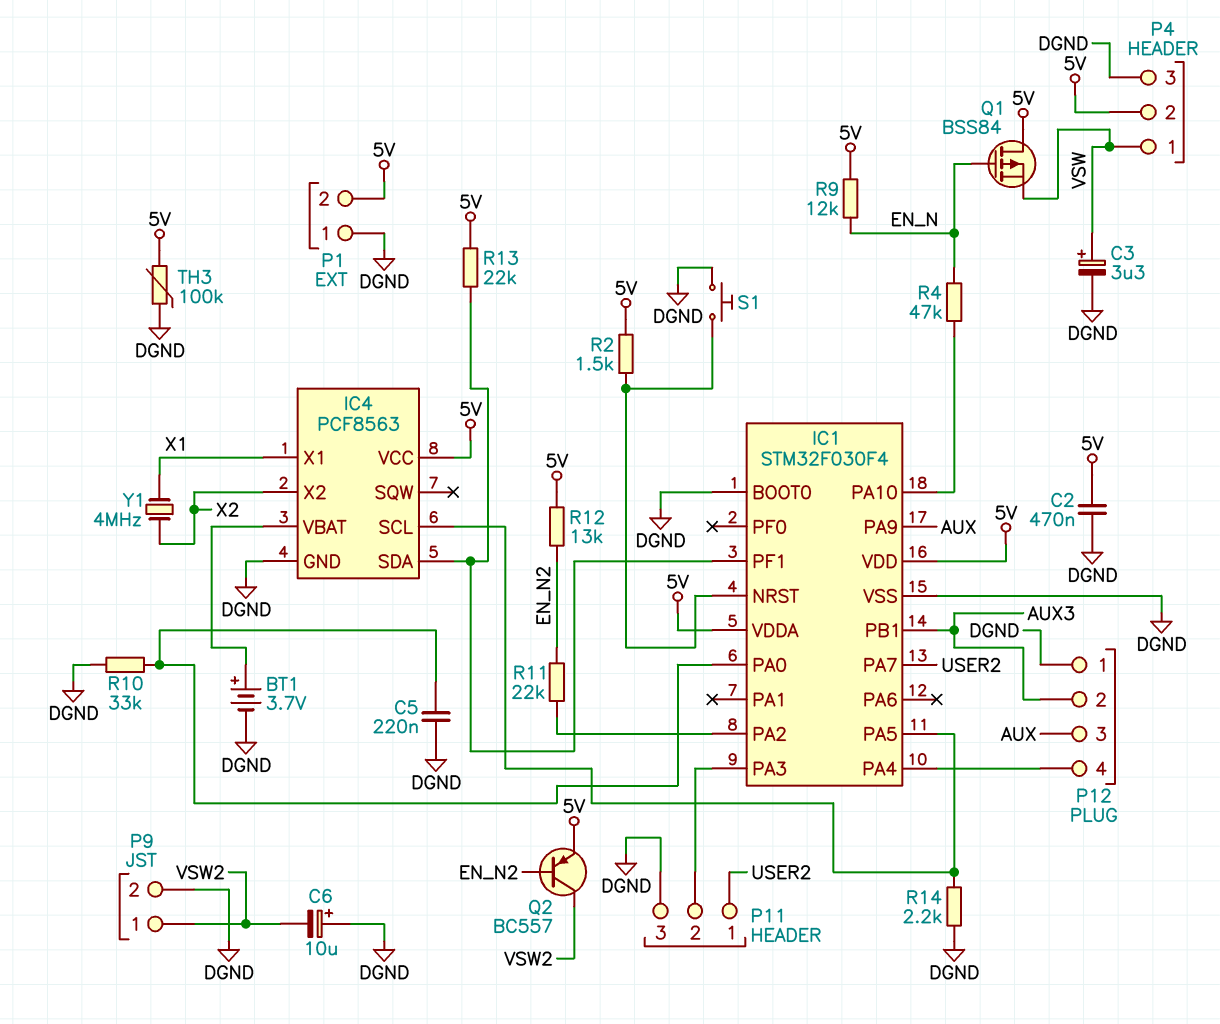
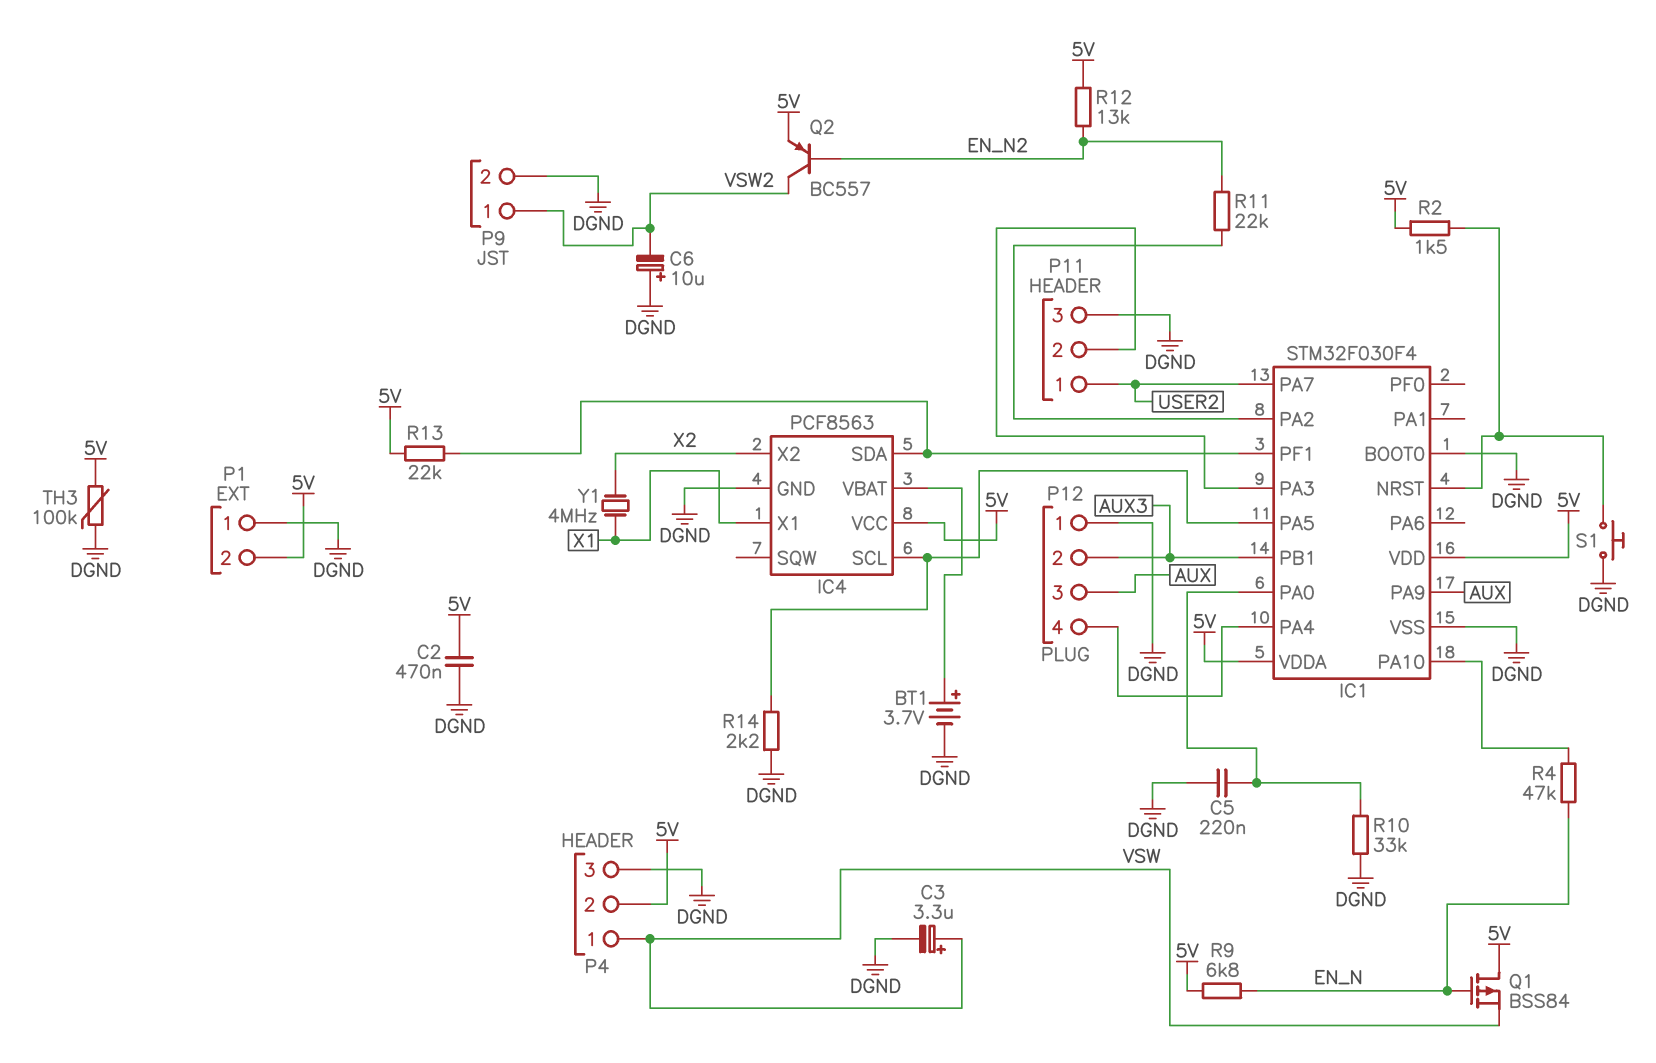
R9: 12k (5V, EN_N) -> 6.8k (5V, EN_N)

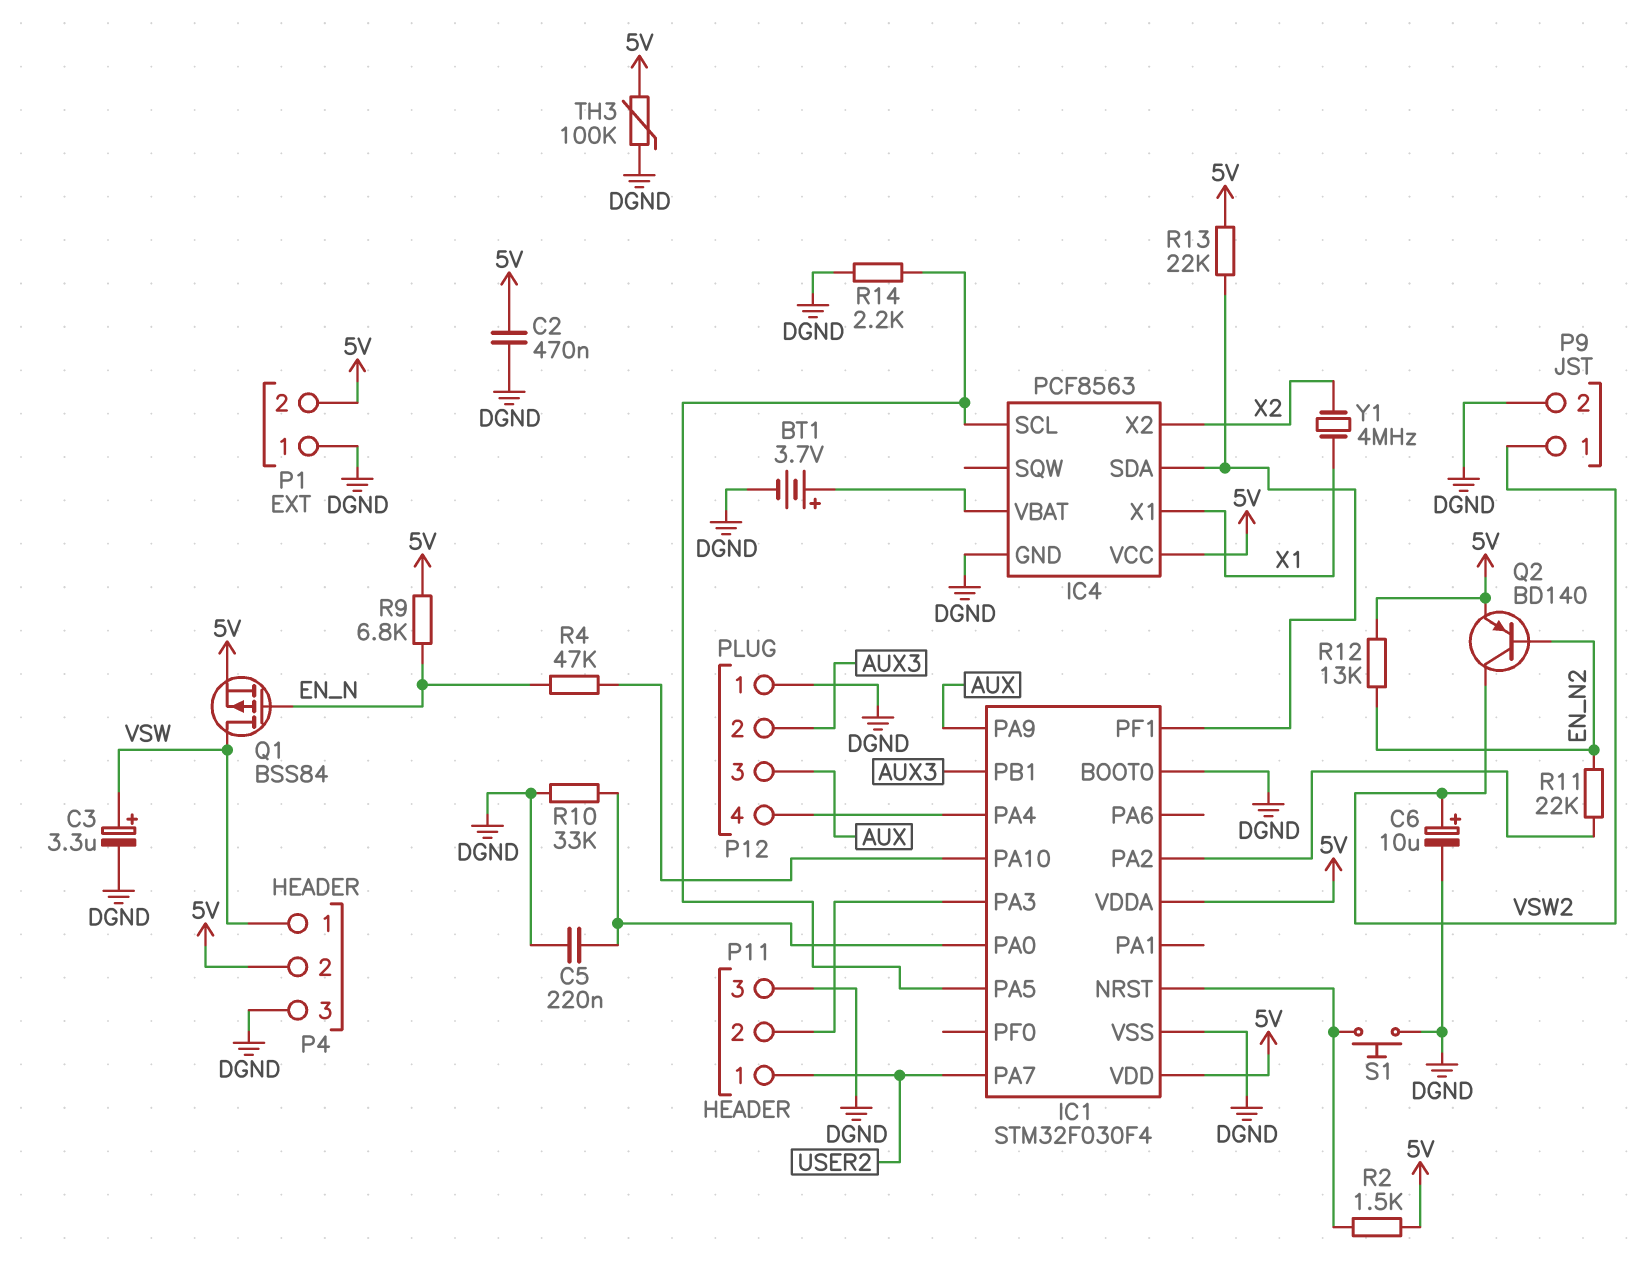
C6: 10uF (plus DGND, minus VSW2) -> 10uF (plus VSW2, minus DGND)
Q1: PMOS BSS84 (G EN_N, D 5V, S VSW) -> PMOS BSS84 (G EN_N, D VSW, S 5V)
Q2: PNP BC557 (B EN_N2, C VSW2, E 5V) -> PNP BD140 (B EN_N2, C VSW2, E 5V)

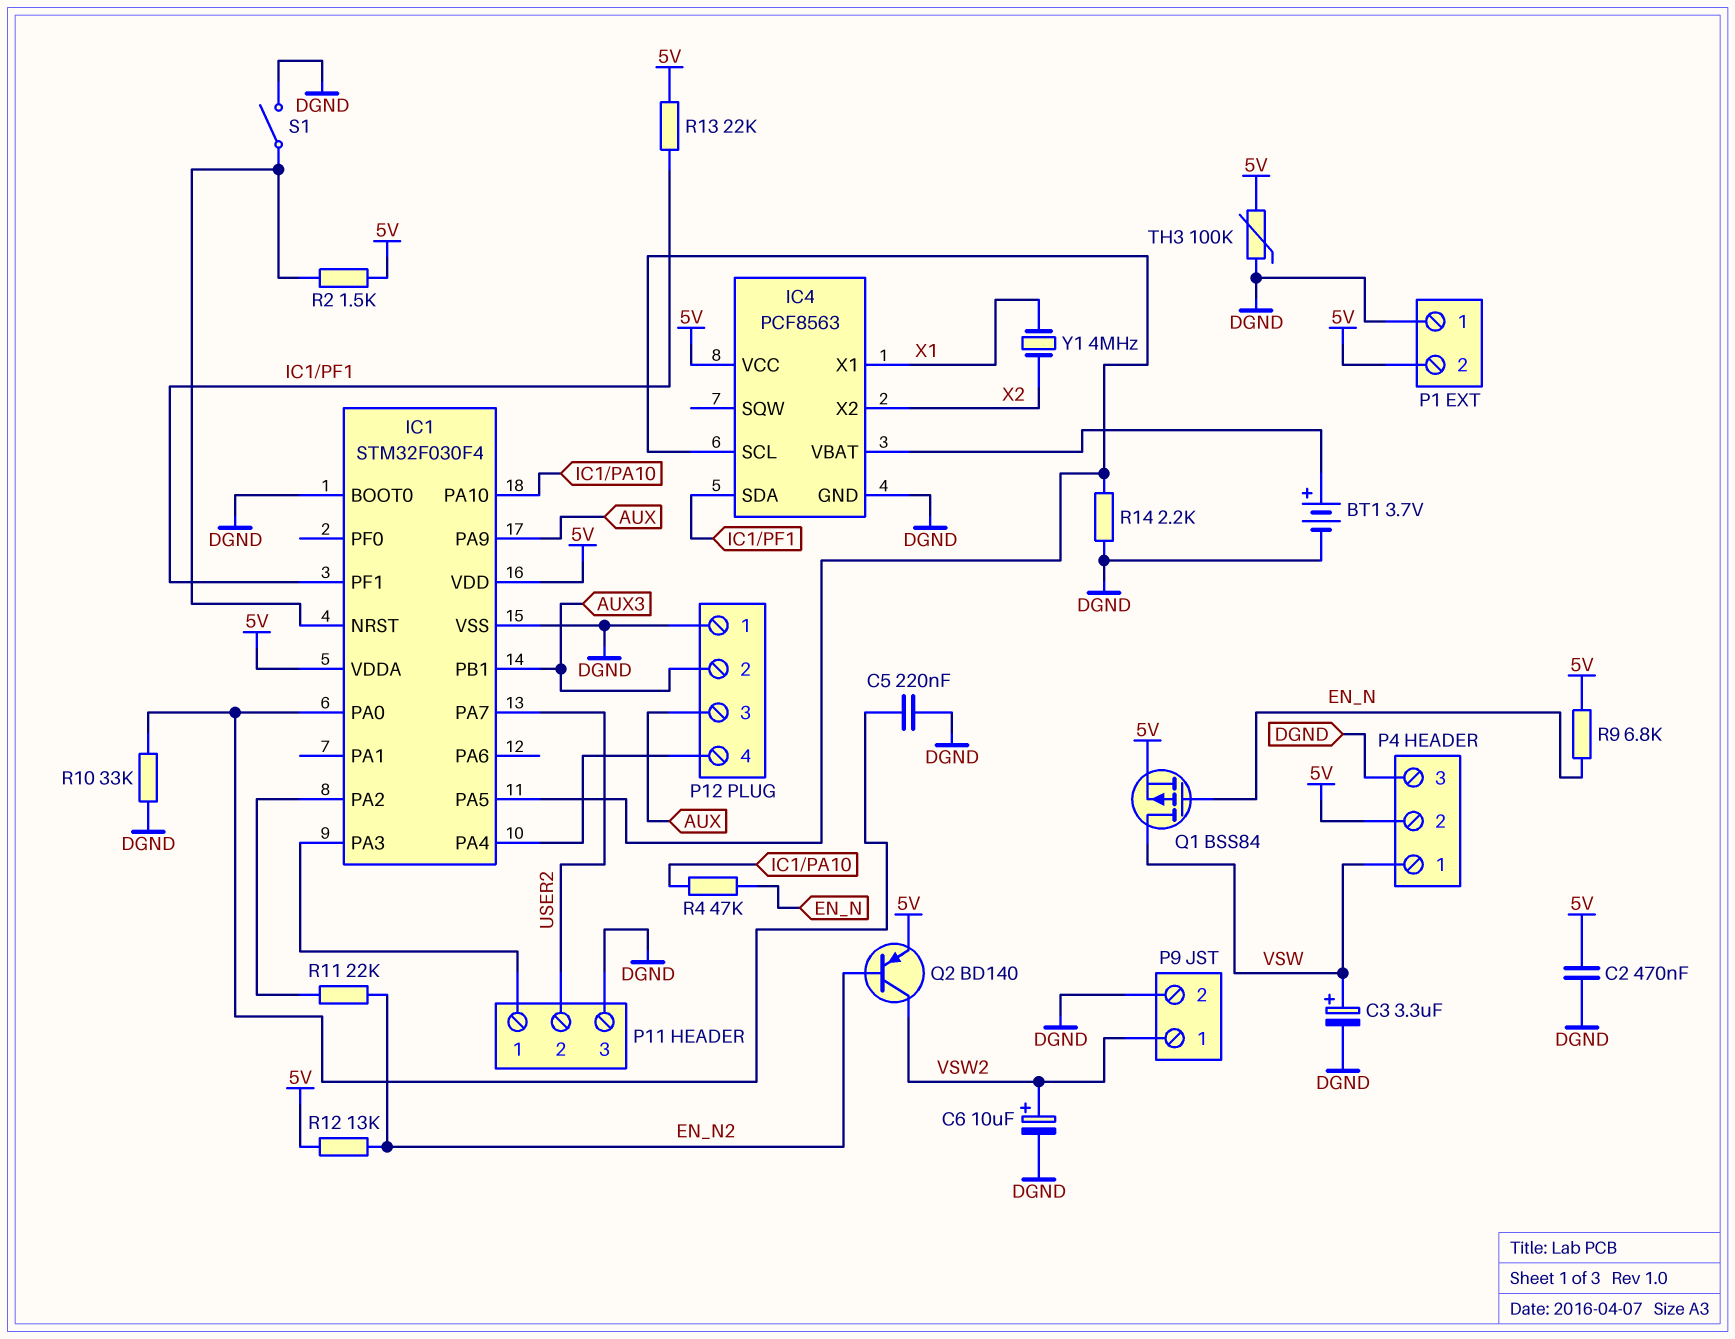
P11 pin 1: USER2 -> IC1/PA3
P11 pin 2: IC1/PA3 -> USER2
S1: button (DGND, IC1/NRST) -> switch (DGND, IC1/NRST)

